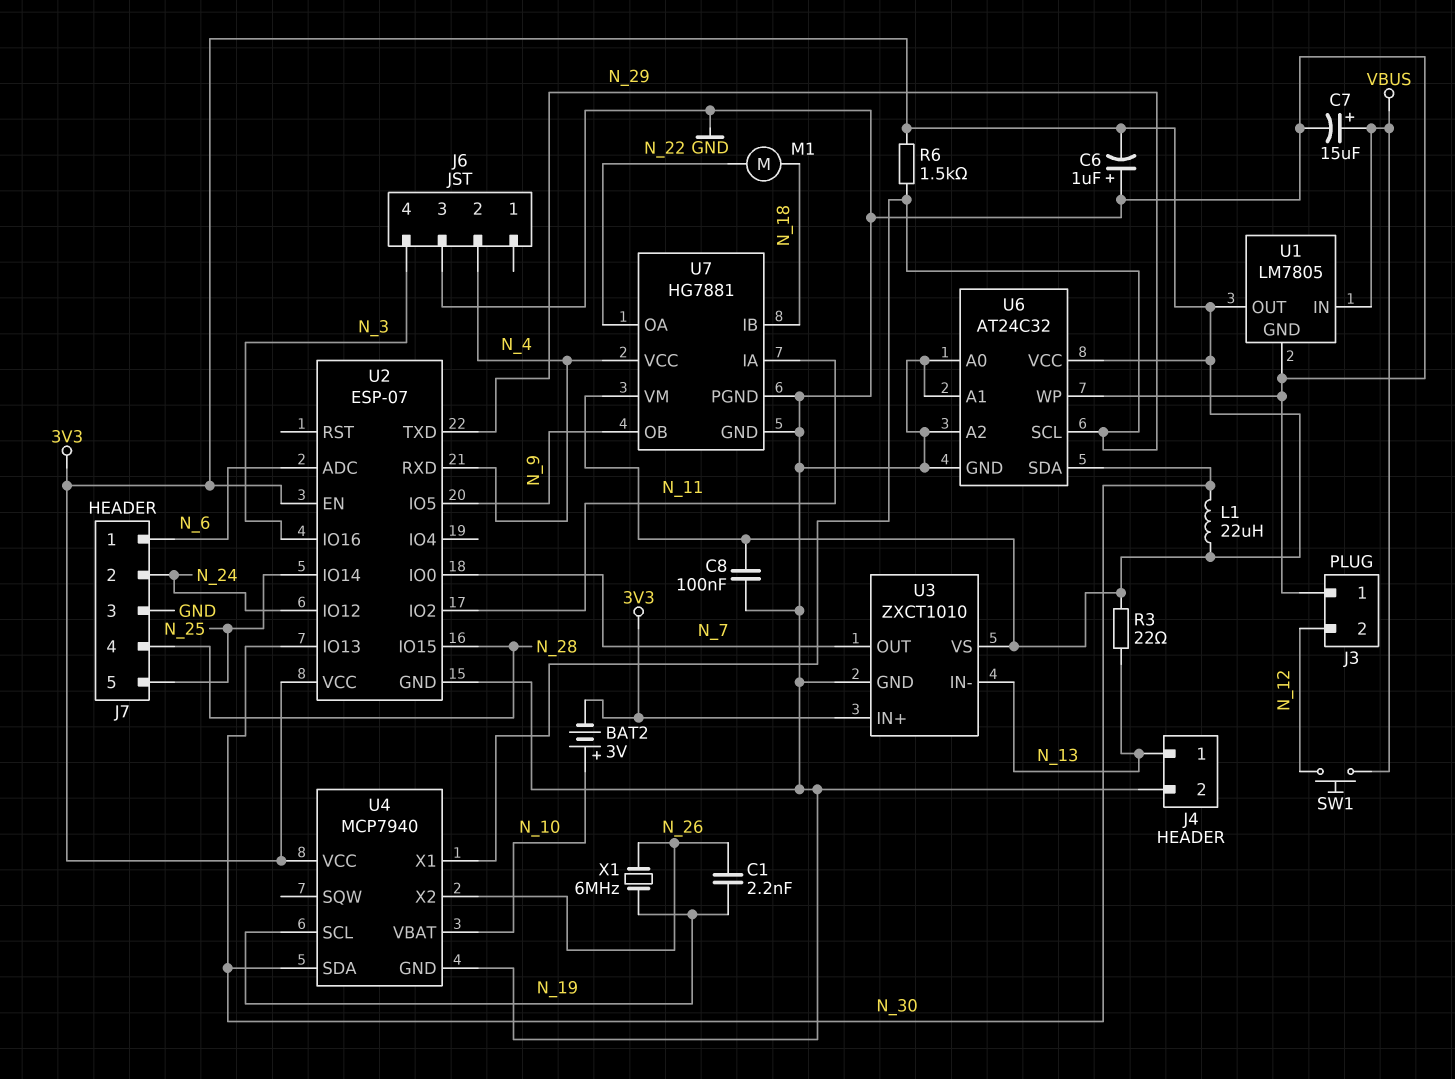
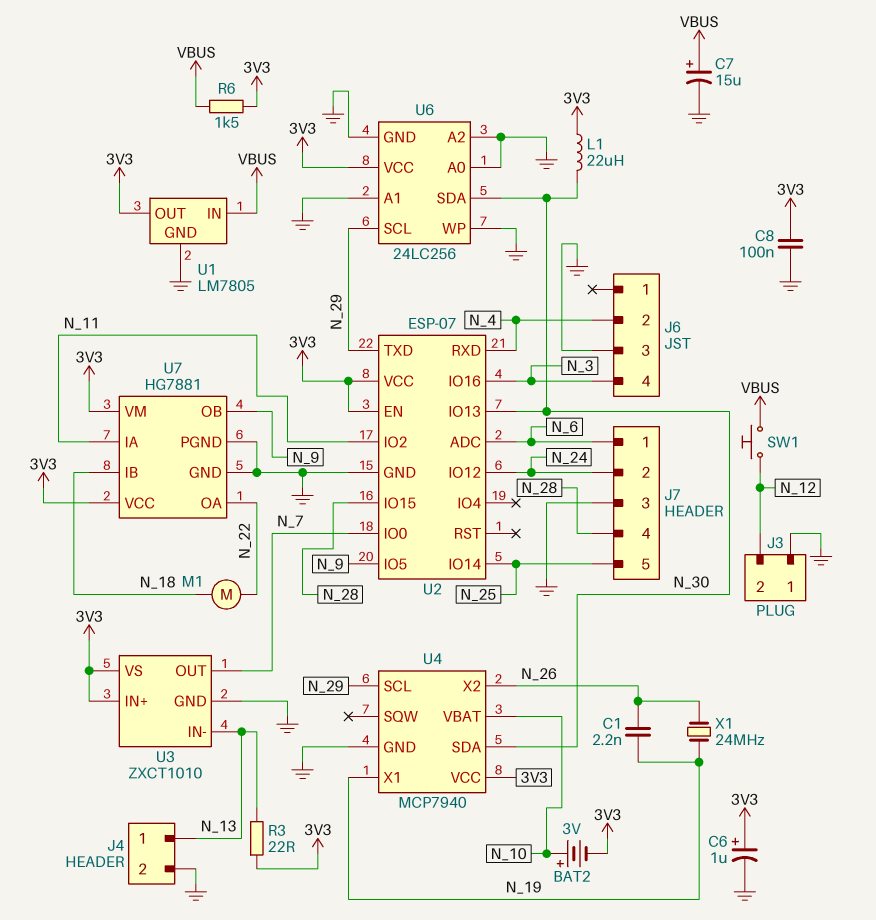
C6: 1uF (plus GND, minus 3V3) -> 1uF (plus 3V3, minus GND)
R6: 1.5k (3V3, N_29) -> 1.5k (3V3, VBUS)
U4 pin SCL: N_19 -> N_29
U4 pin X1: N_29 -> N_19
U6: AT24C32 -> 24LC256
U7 pin VCC: N_4 -> 3V3
X1: 6MHz (N_19, N_26) -> 24MHz (N_19, N_26)

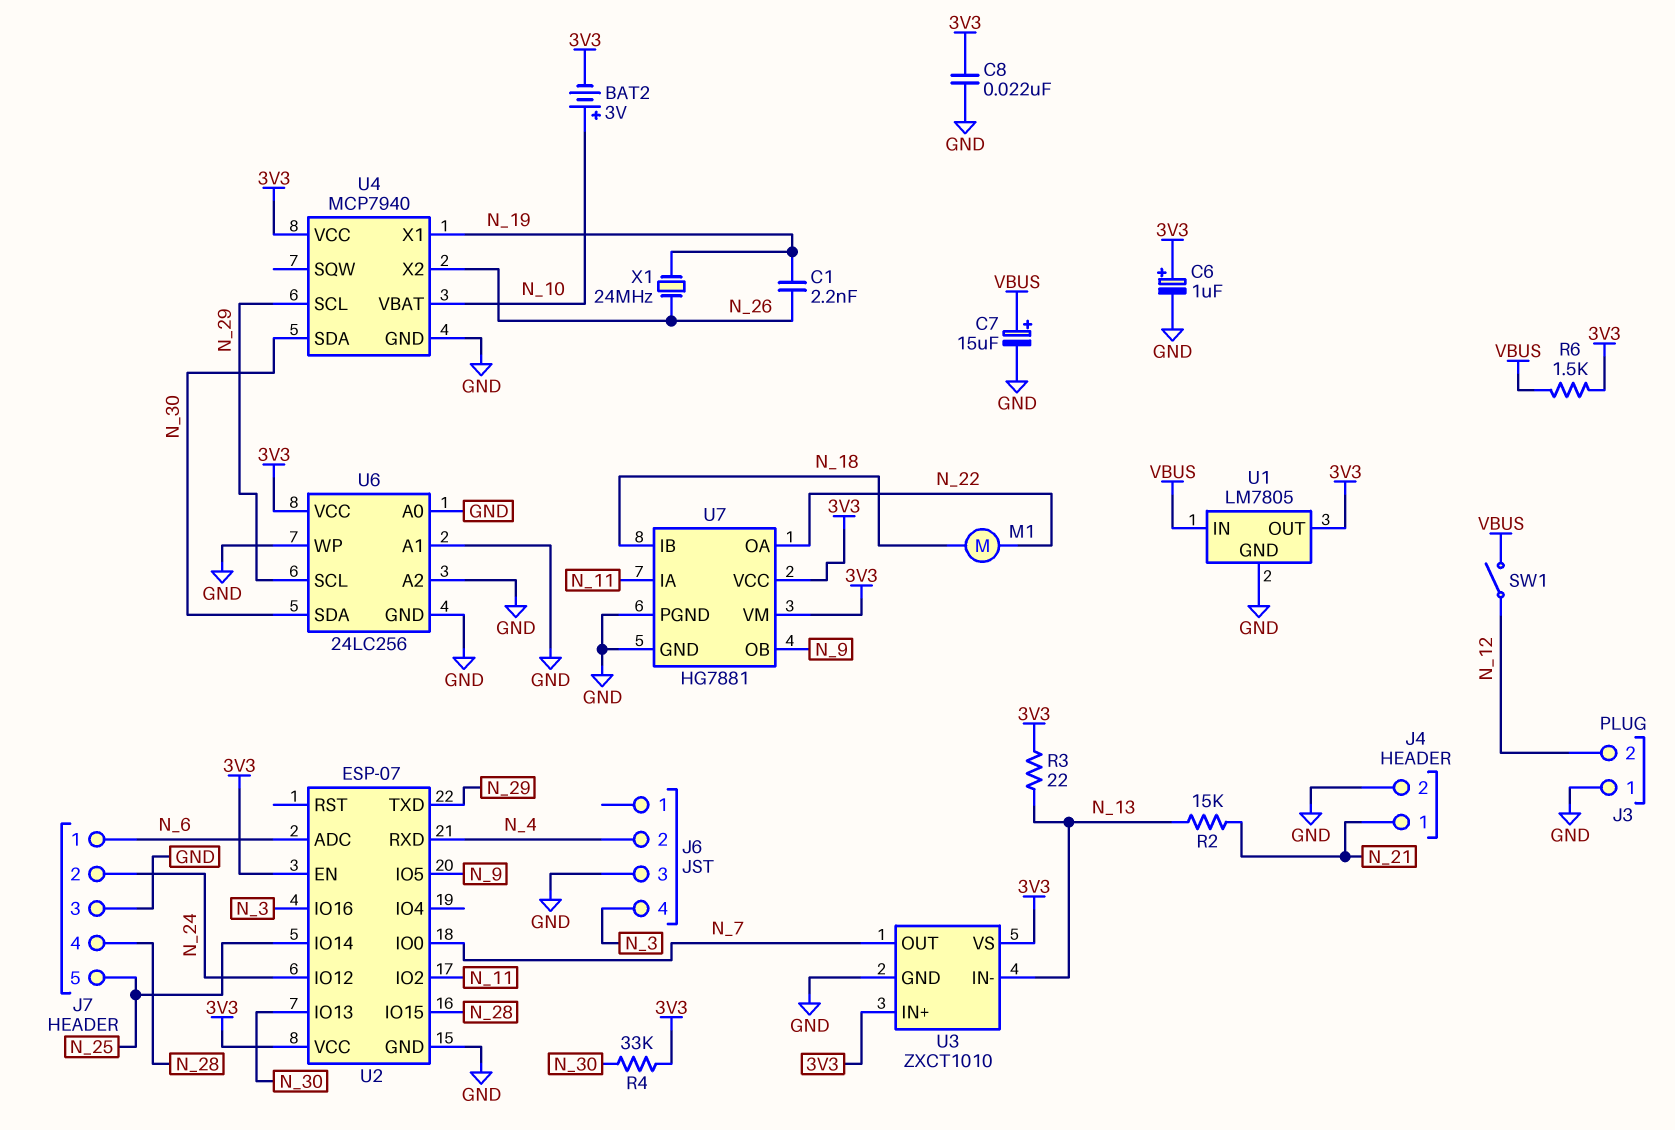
C8: 100nF (3V3, GND) -> 22nF (3V3, GND)
J4 pin 1: N_13 -> N_21
L1: 22uH (3V3, N_30) -> none
R2: none -> 15k (N_13, N_21)
R4: none -> 33k (3V3, N_30)
SW1: button (N_12, VBUS) -> switch (N_12, VBUS)

